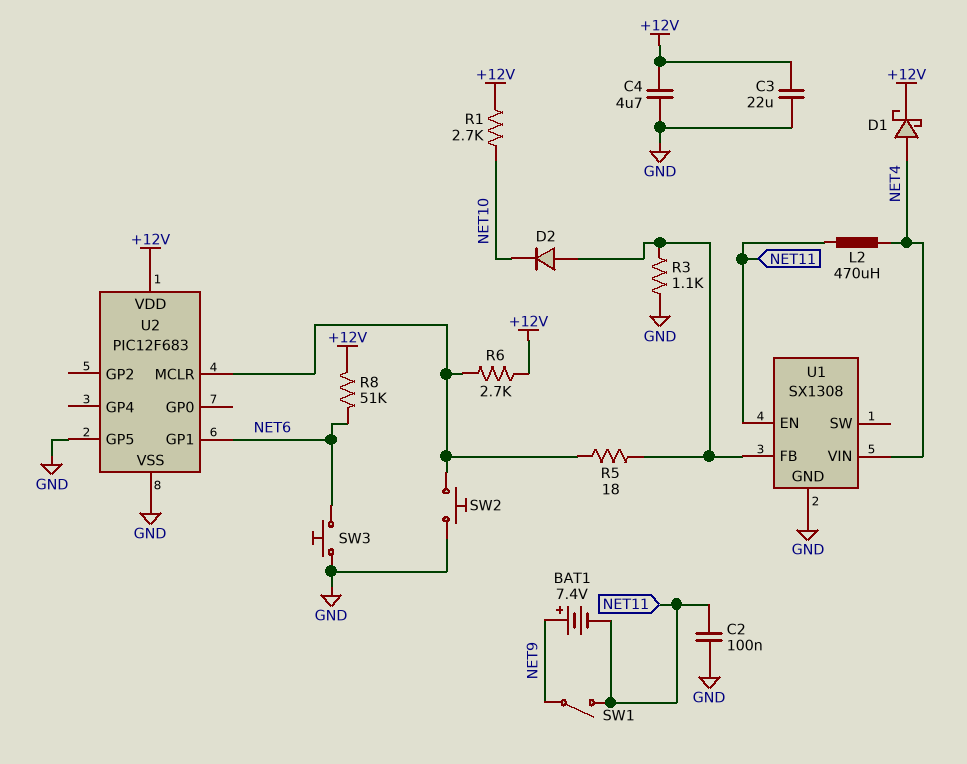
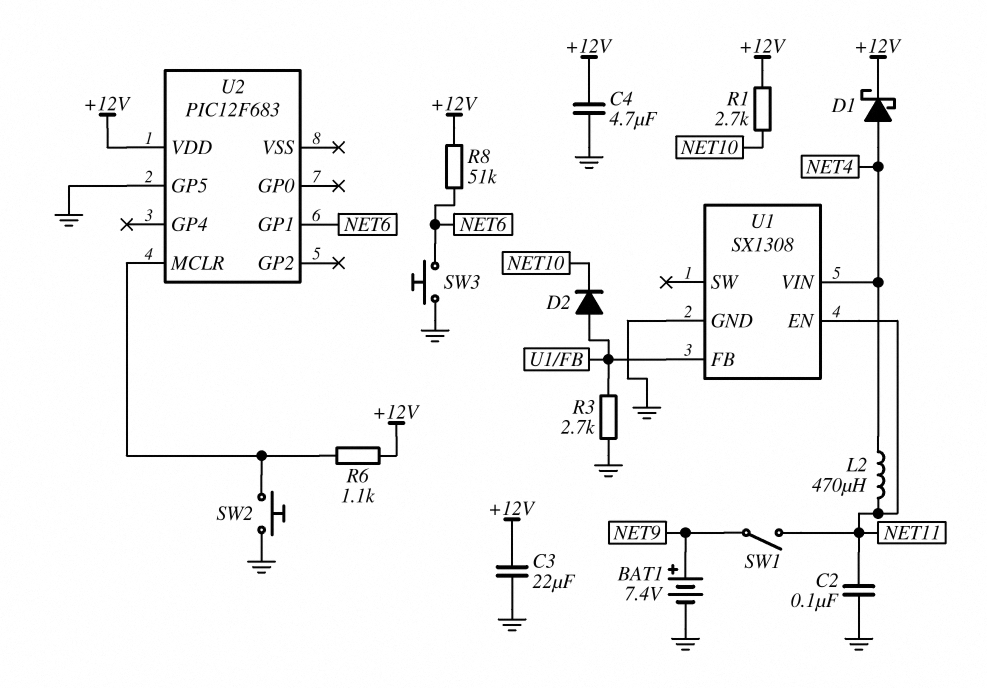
BAT1: 7.4V (plus NET9, minus NET11) -> 7.4V (plus NET9, minus GND)
R3: 1.1k (GND, U1/FB) -> 2.7k (GND, U1/FB)
R5: 18 (U1/FB, U2/MCLR) -> none
R6: 2.7k (+12V, U2/MCLR) -> 1.1k (+12V, U2/MCLR)
U2 pin VSS: GND -> none

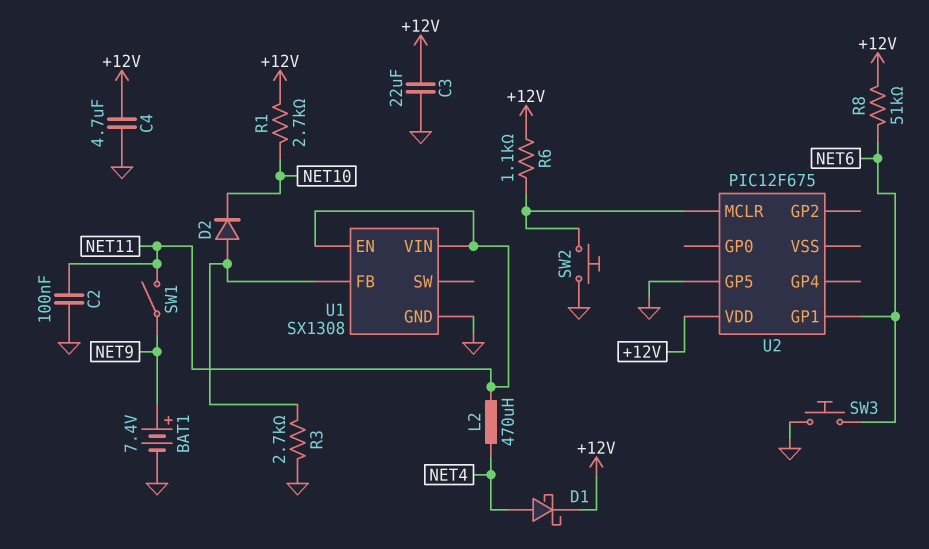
U1 pin VIN: NET4 -> NET11
U2: PIC12F683 -> PIC12F675

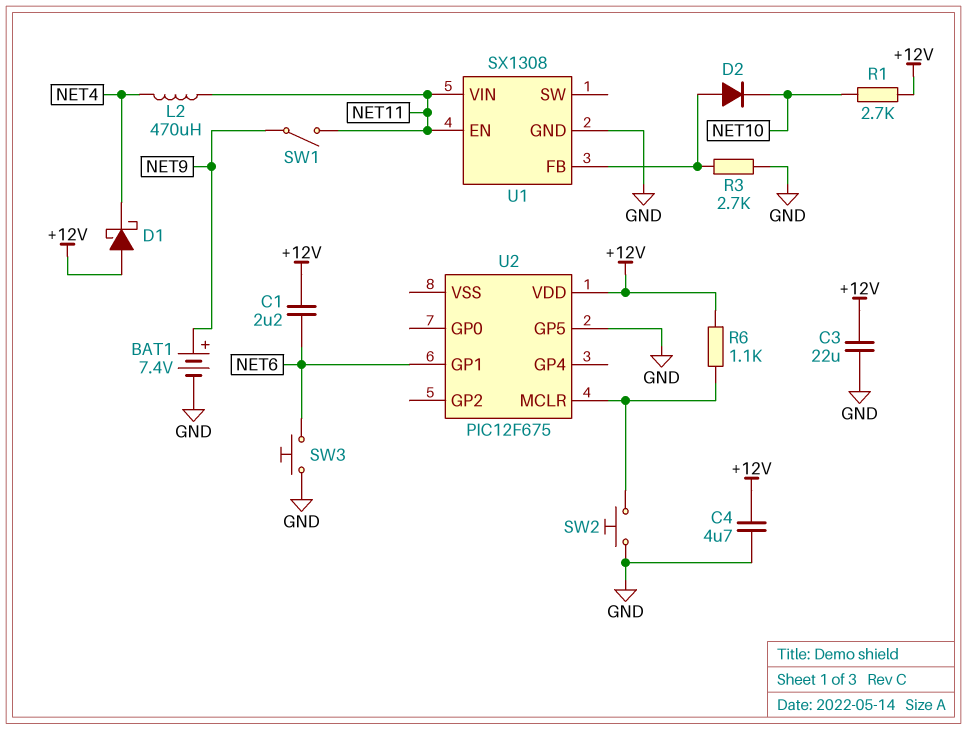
C1: none -> 2.2uF (+12V, NET6)
C2: 100nF (GND, NET11) -> none
D1: schottky (A NET4, K +12V) -> schottky (A +12V, K NET4)
R8: 51k (+12V, NET6) -> none

